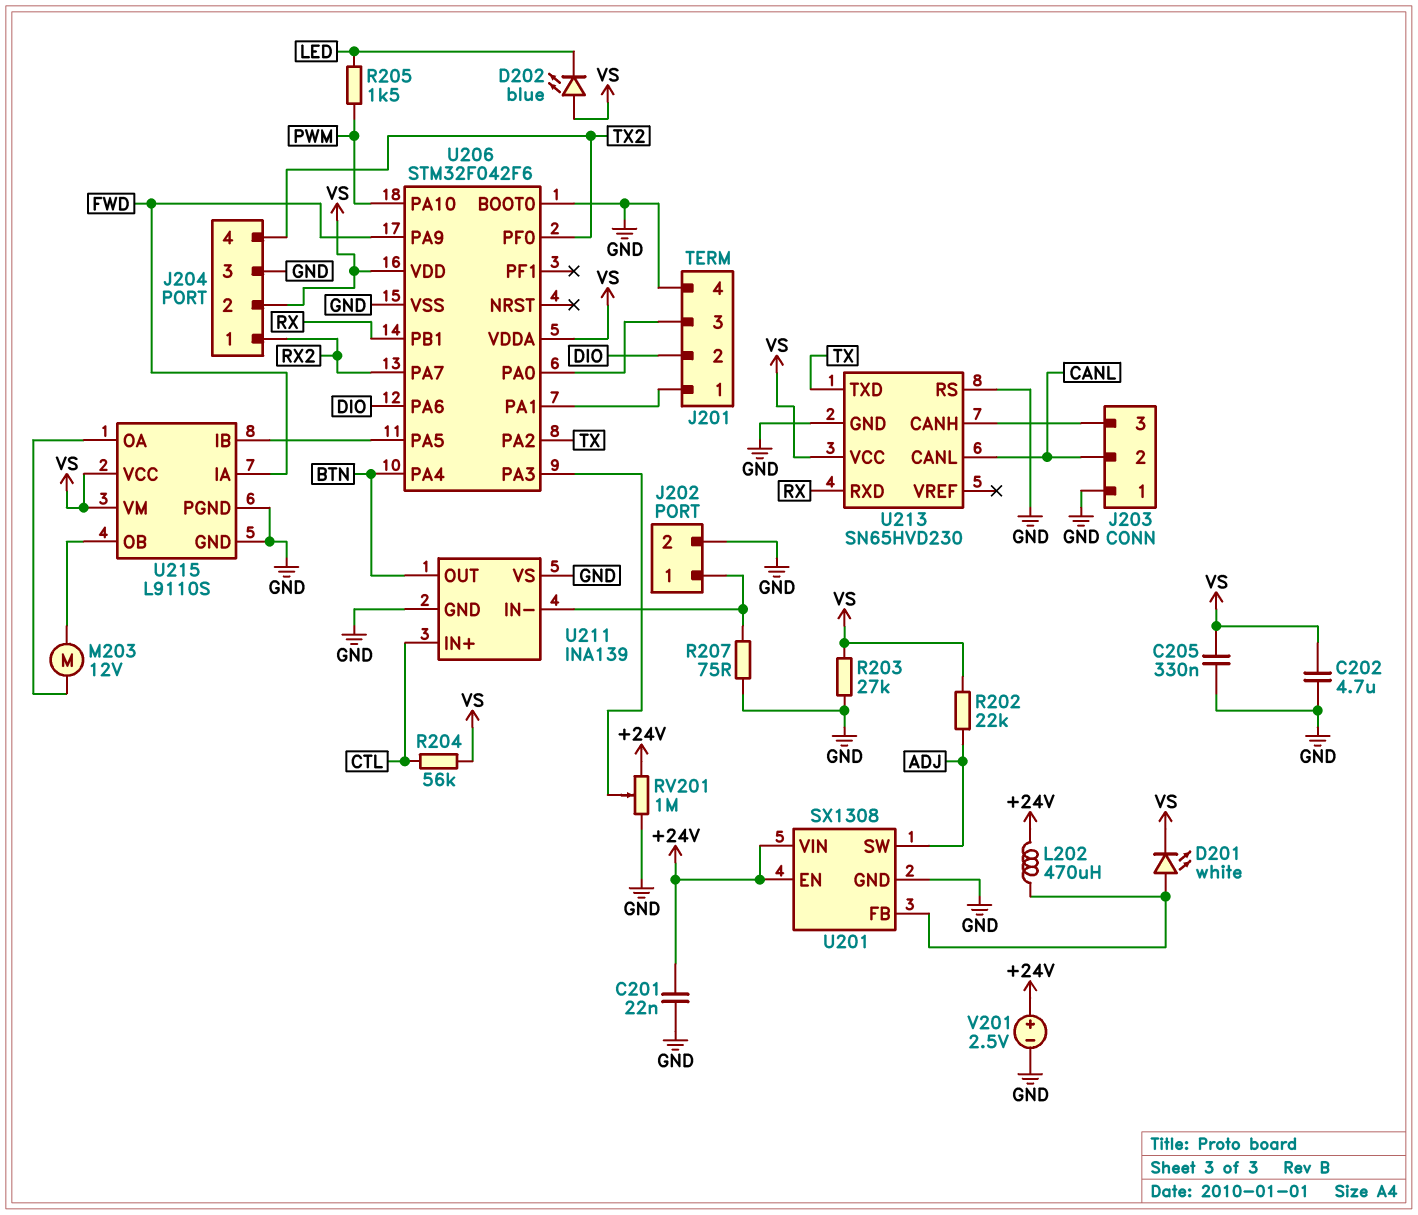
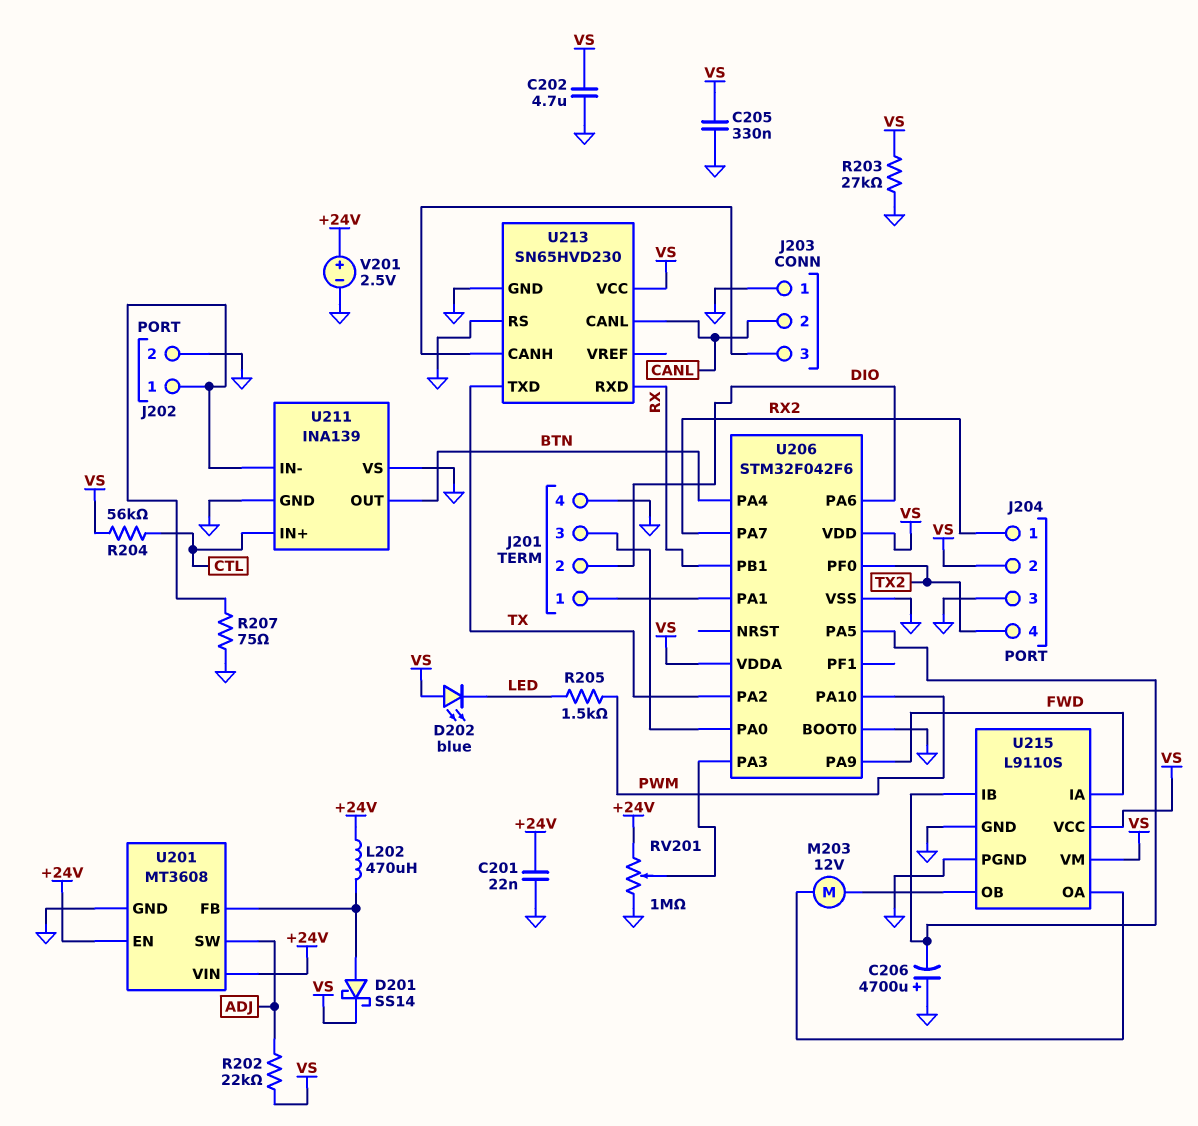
C206: none -> 4700uF (plus GND, minus U206/PA5)
D201: LED white (A U201/FB, K VS) -> schottky SS14 (A U201/FB, K VS)
U201: SX1308 -> MT3608

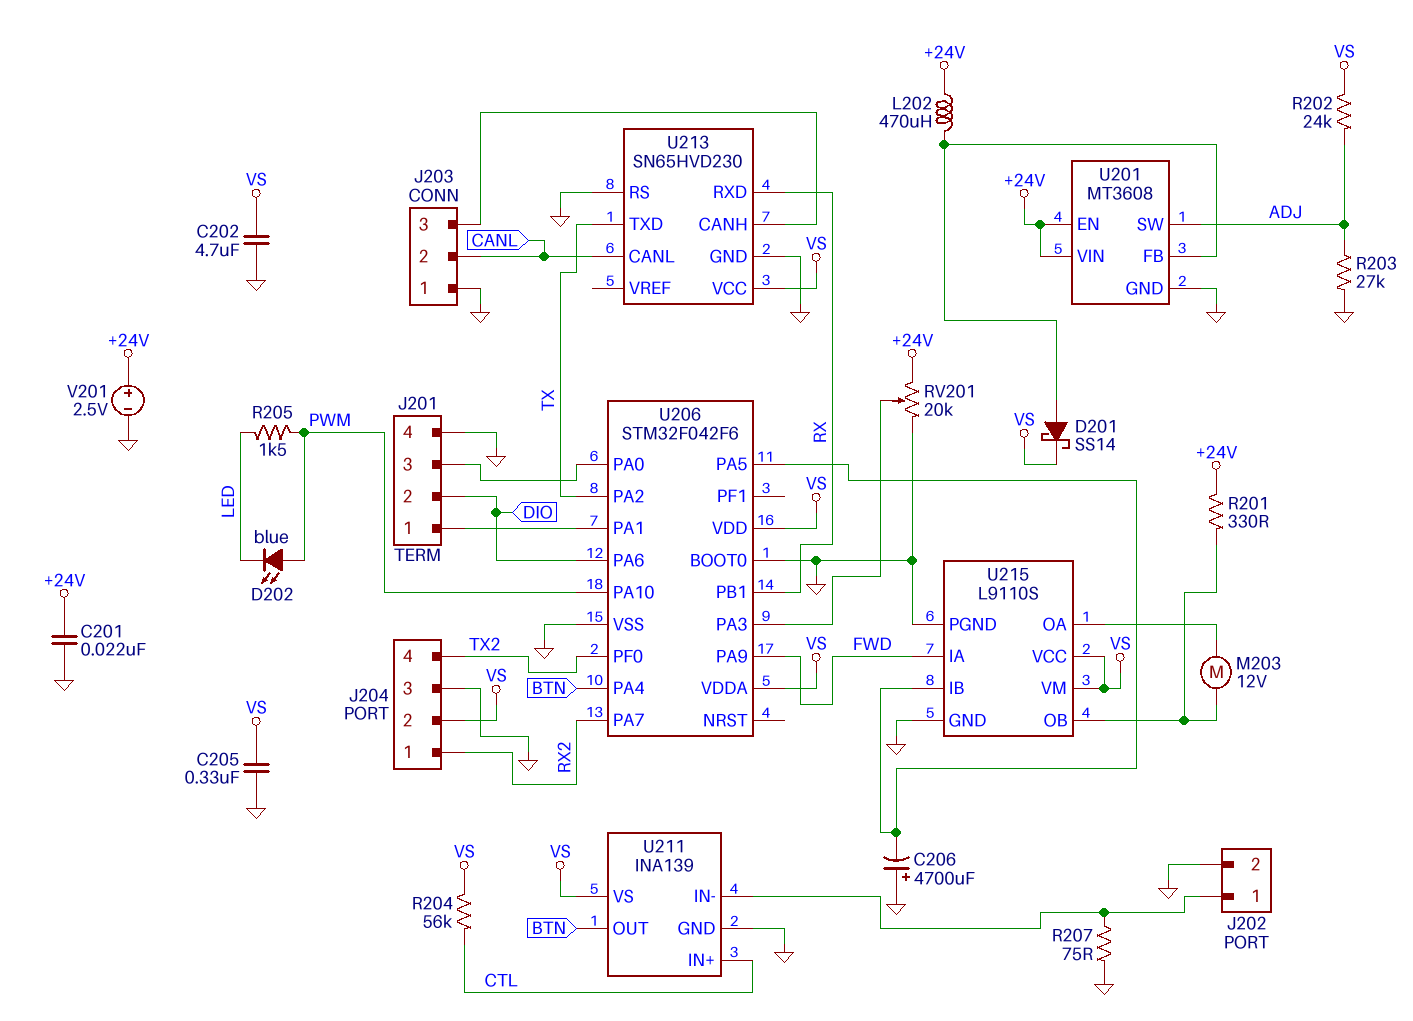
D202: LED blue (A VS, K LED) -> LED blue (A PWM, K LED)
R201: none -> 330 (+24V, U215/OB)
R202: 22k (ADJ, VS) -> 24k (ADJ, VS)
R203: 27k (GND, VS) -> 27k (ADJ, GND)
RV201: 1M (+24V, GND, wiper U206/PA3) -> 20k (+24V, GND, wiper U206/PA3)
U211 pin VS: GND -> VS

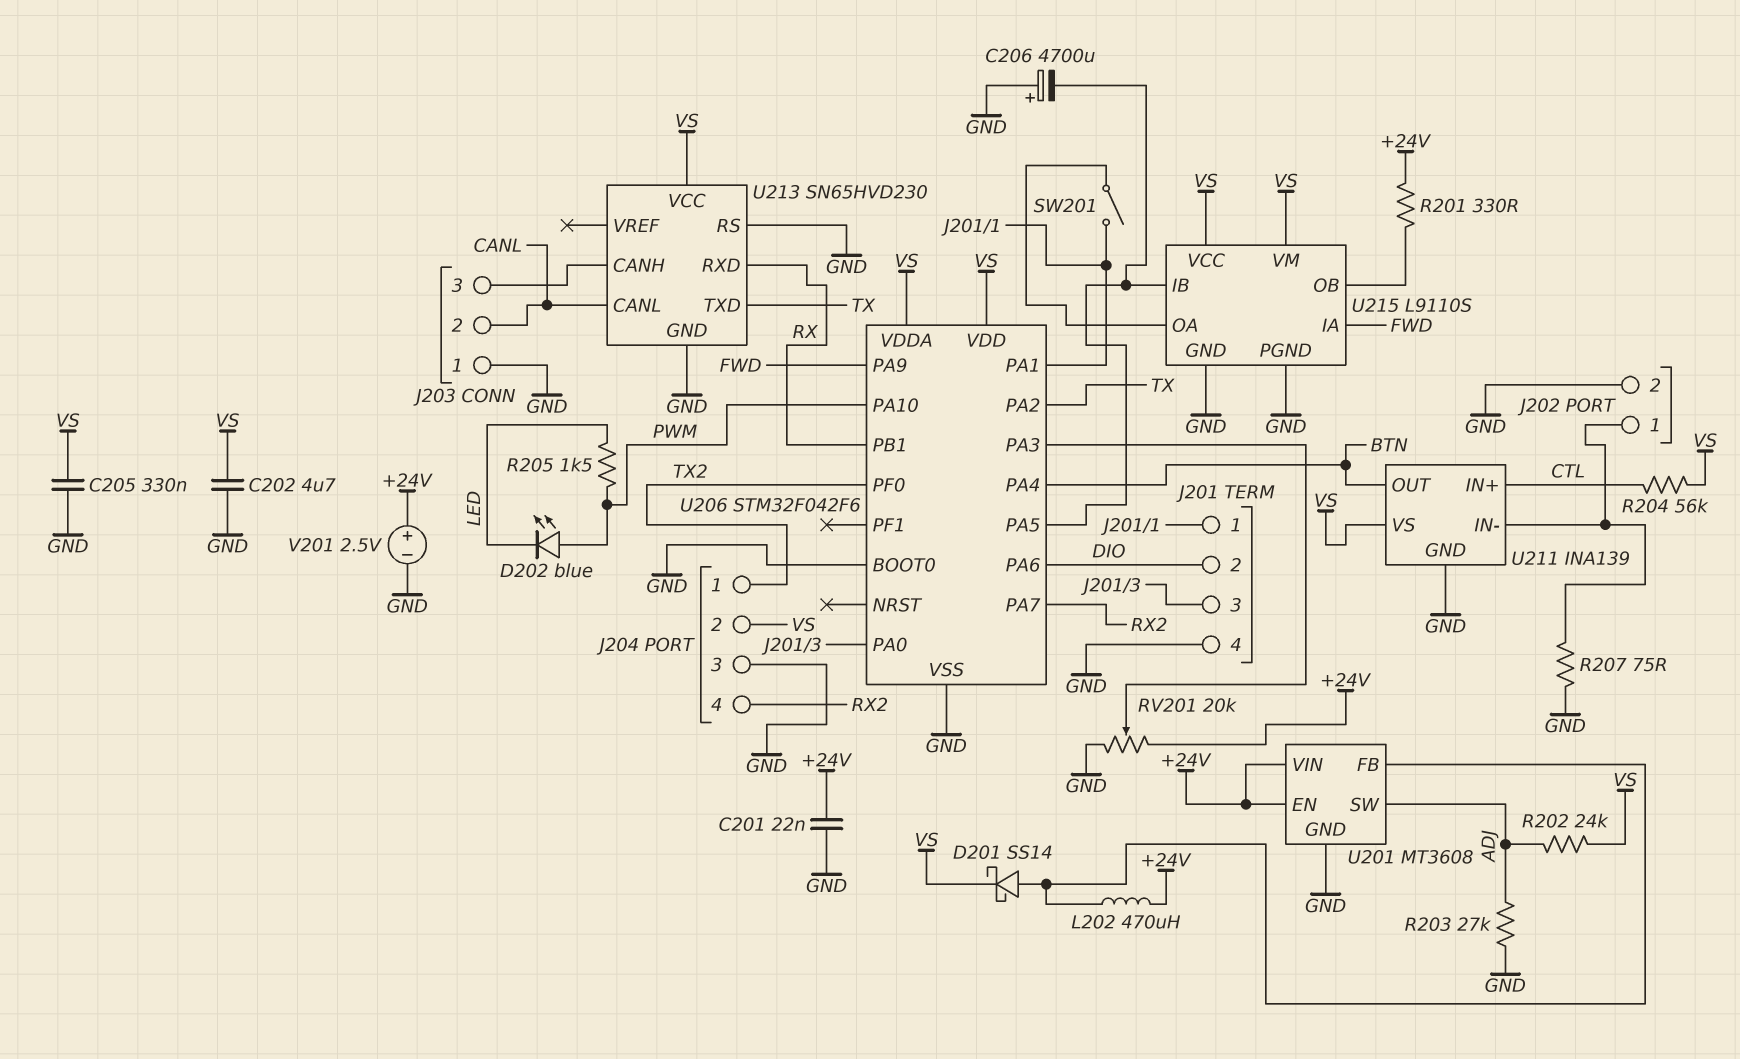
J204 pin 1: RX2 -> TX2
J204 pin 4: TX2 -> RX2
M203: motor 12V (U215/OA, U215/OB) -> none
SW201: none -> switch (J201/1, U215/OA)

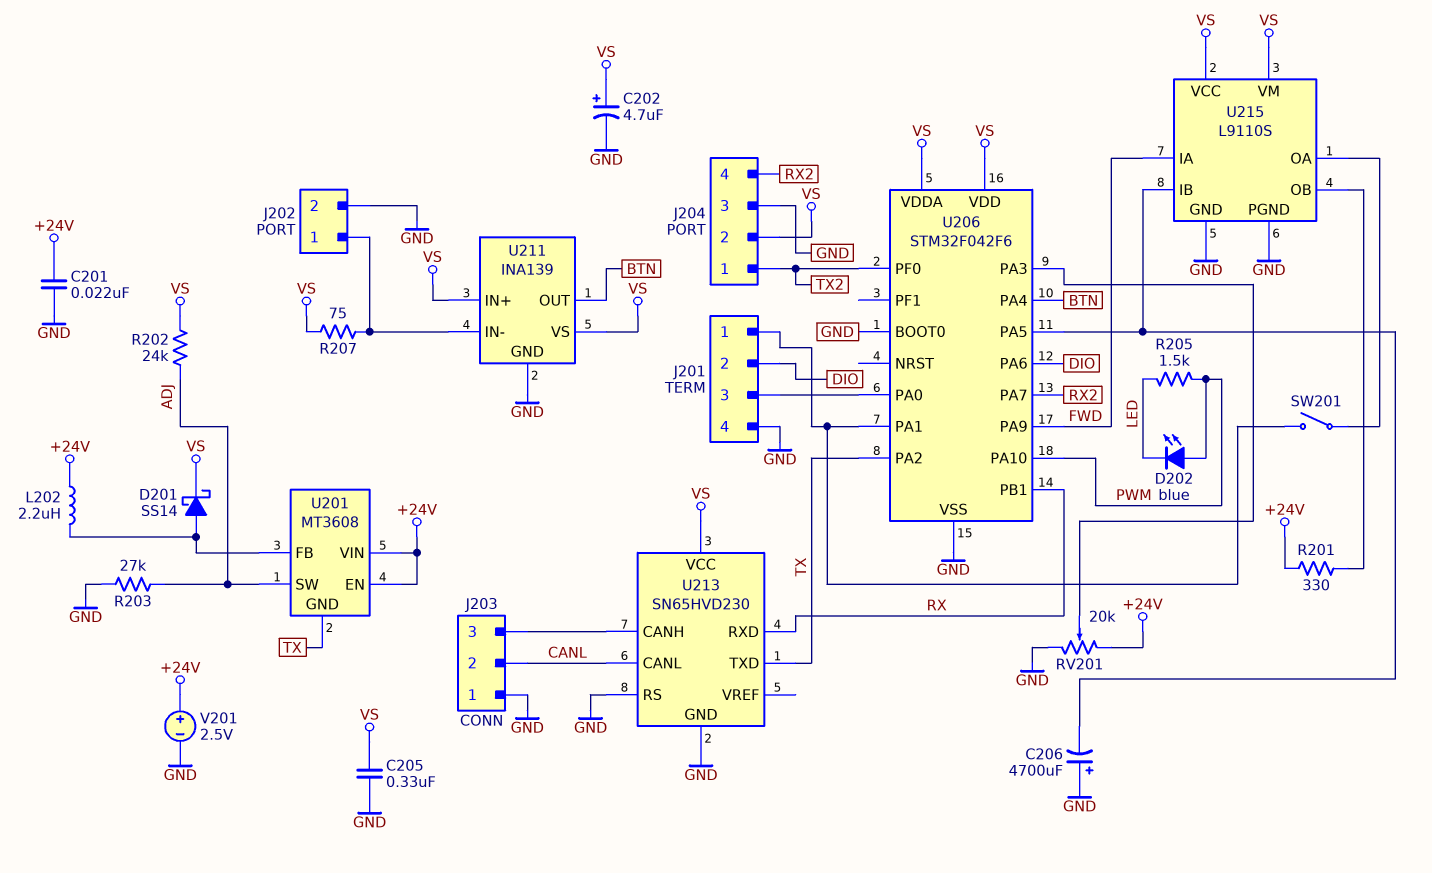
C202: 4.7uF (GND, VS) -> 4.7uF (plus VS, minus GND)
L202: 470uH (+24V, U201/FB) -> 2.2uH (+24V, U201/FB)
R204: 56k (CTL, VS) -> none
R207: 75 (GND, J202/1) -> 75 (J202/1, VS)
U201 pin GND: GND -> TX
U211 pin IN+: CTL -> VS

